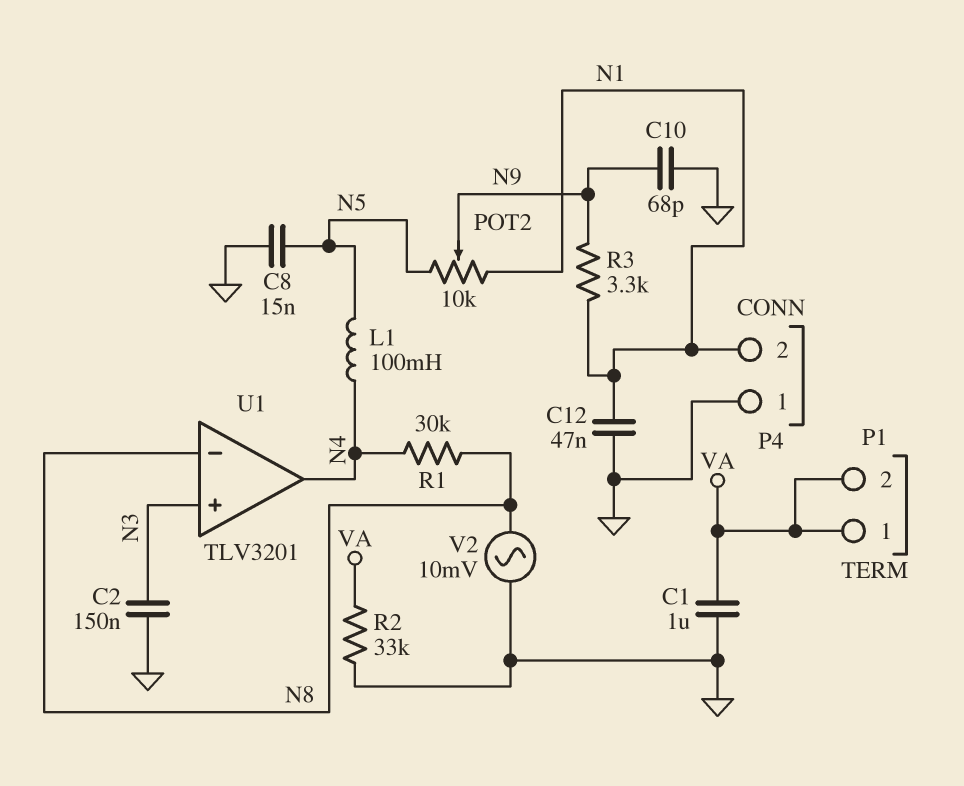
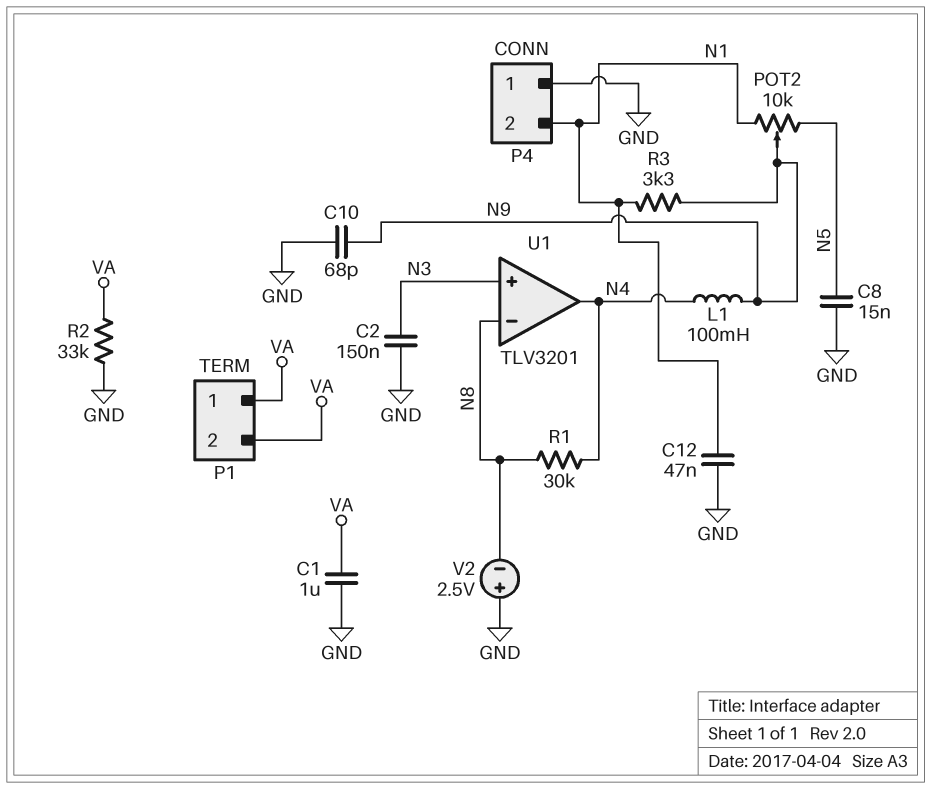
L1: 100mH (N4, N5) -> 100mH (N4, N9)
V2: AC 10mV (GND, N8) -> 2.5V (plus GND, minus N8)

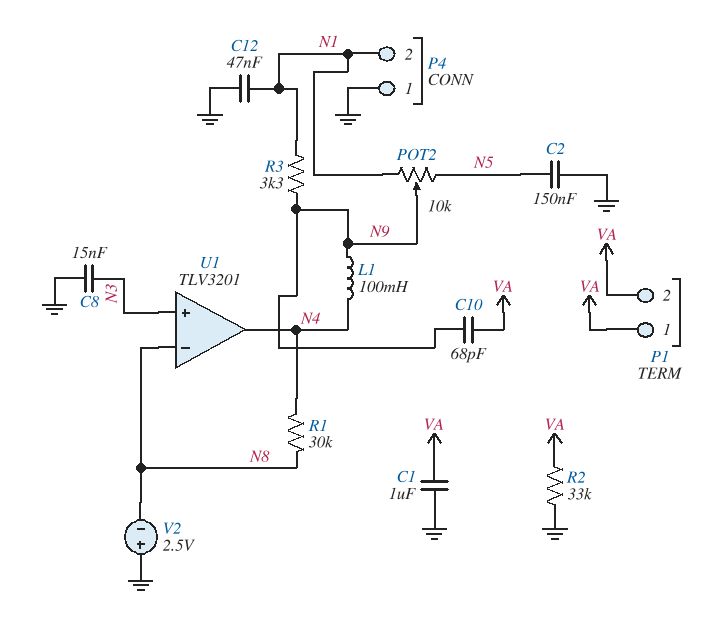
C2: 150nF (GND, N3) -> 150nF (GND, N5)
C8: 15nF (GND, N5) -> 15nF (GND, N3)
C10: 68pF (GND, N9) -> 68pF (N9, VA)

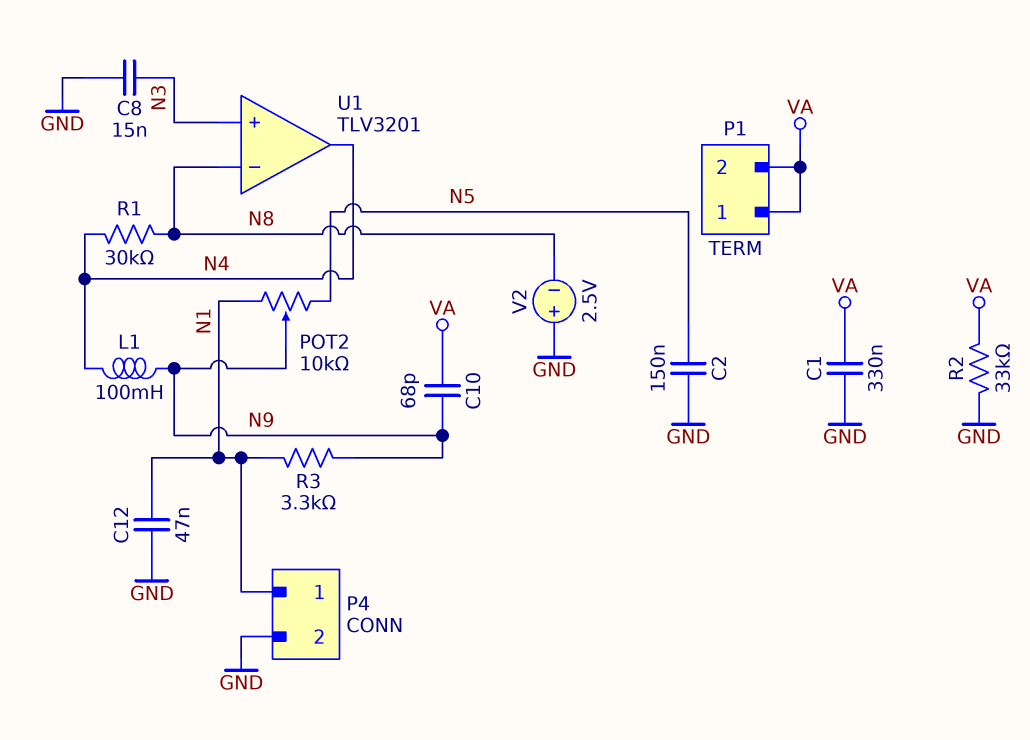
C1: 1uF (GND, VA) -> 330nF (GND, VA)
P4 pin 1: GND -> N1
P4 pin 2: N1 -> GND

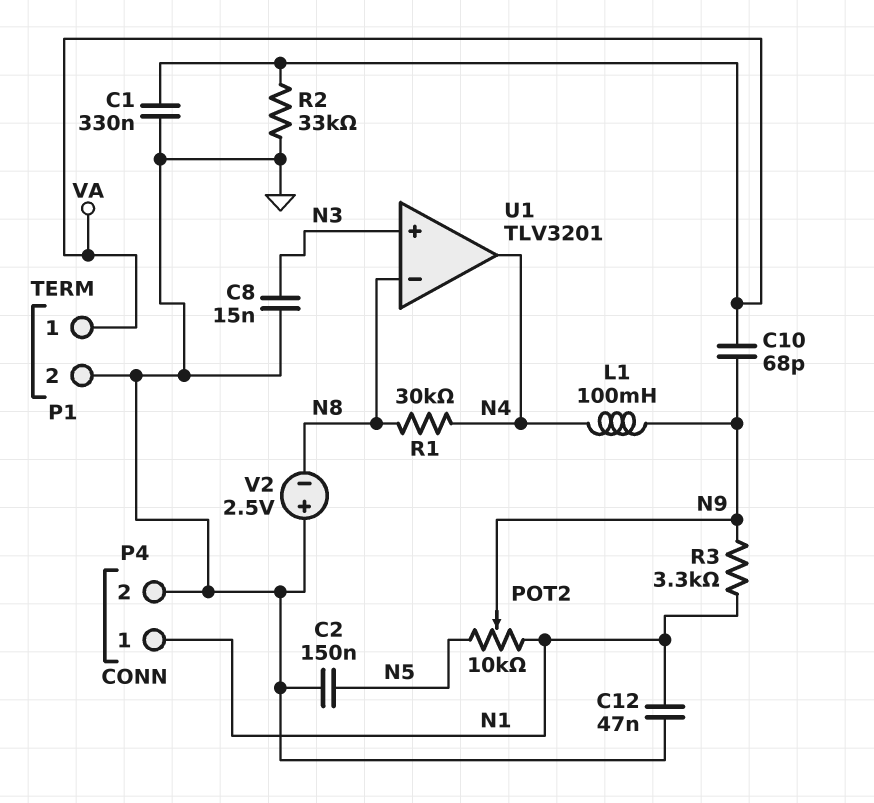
P1 pin 2: VA -> GND

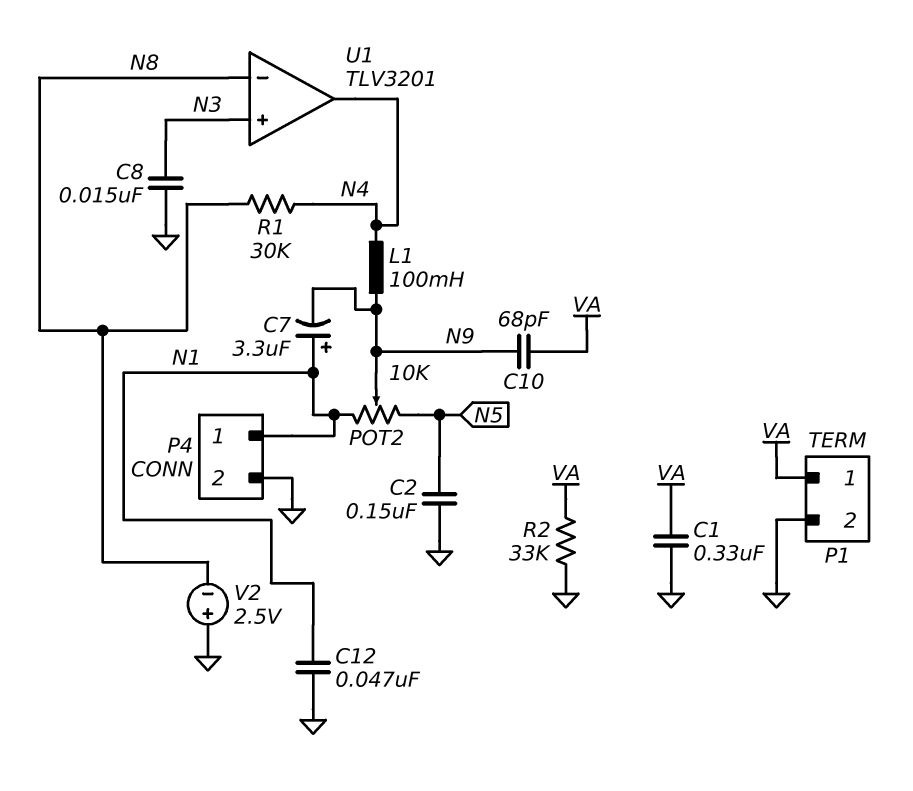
C7: none -> 3.3uF (plus N1, minus N9)
R3: 3.3k (N1, N9) -> none

